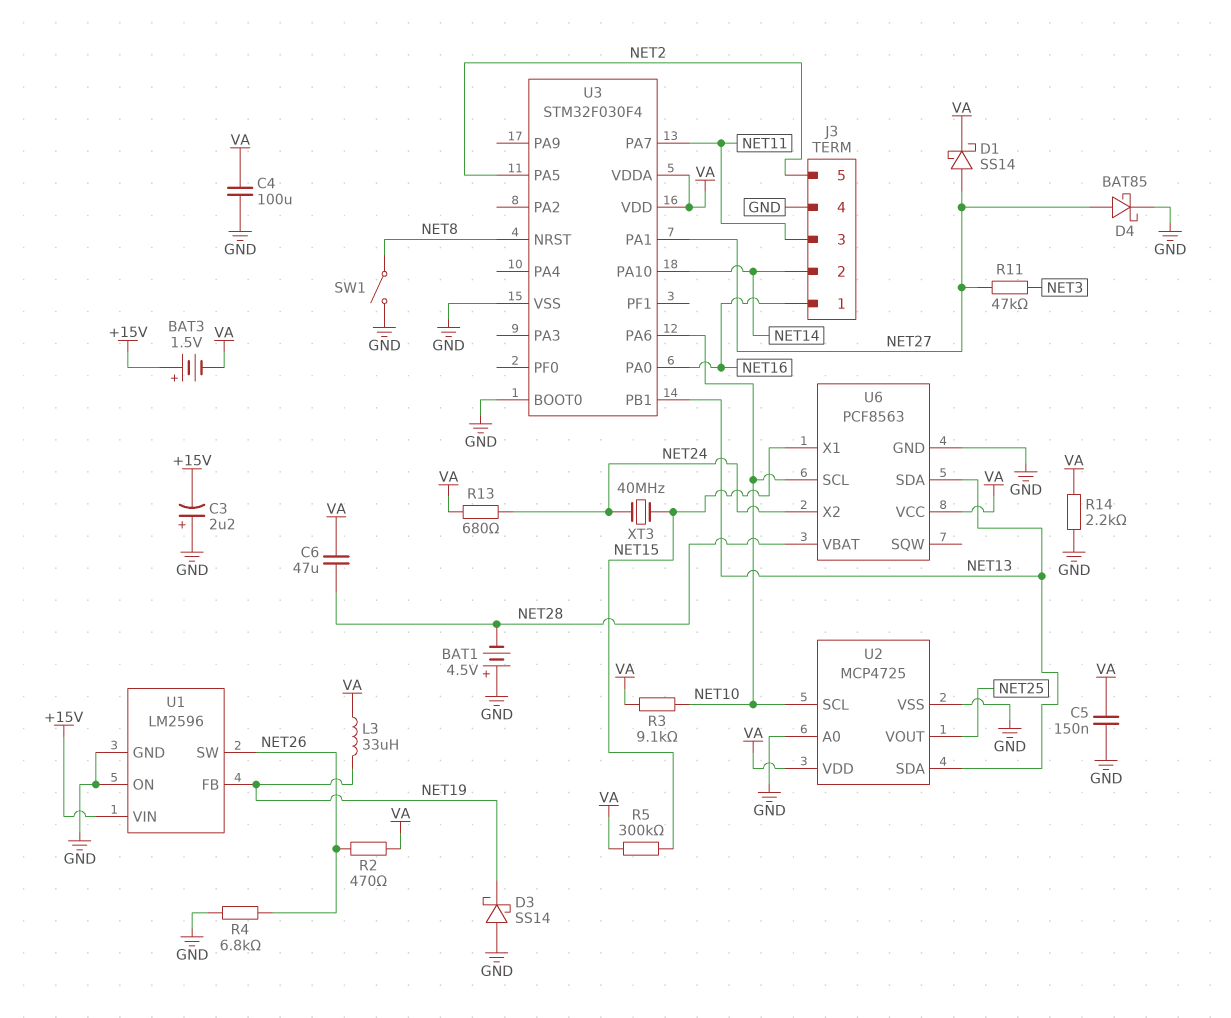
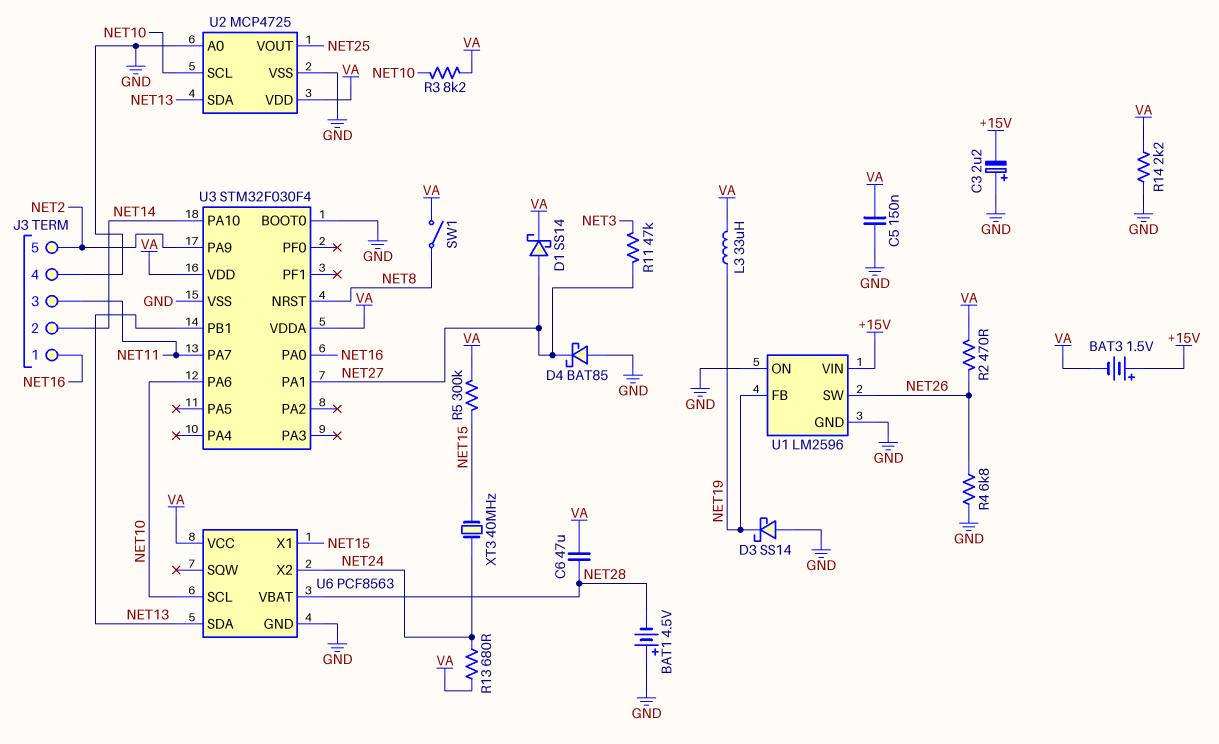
C4: 100uF (GND, VA) -> none
D4: schottky BAT85 (A NET27, K GND) -> schottky BAT85 (A GND, K NET27)
R3: 9.1k (NET10, VA) -> 8.2k (NET10, VA)
SW1: switch (GND, NET8) -> switch (NET8, VA)
U3 pin PA5: NET2 -> none
U3 pin PA9: none -> NET2

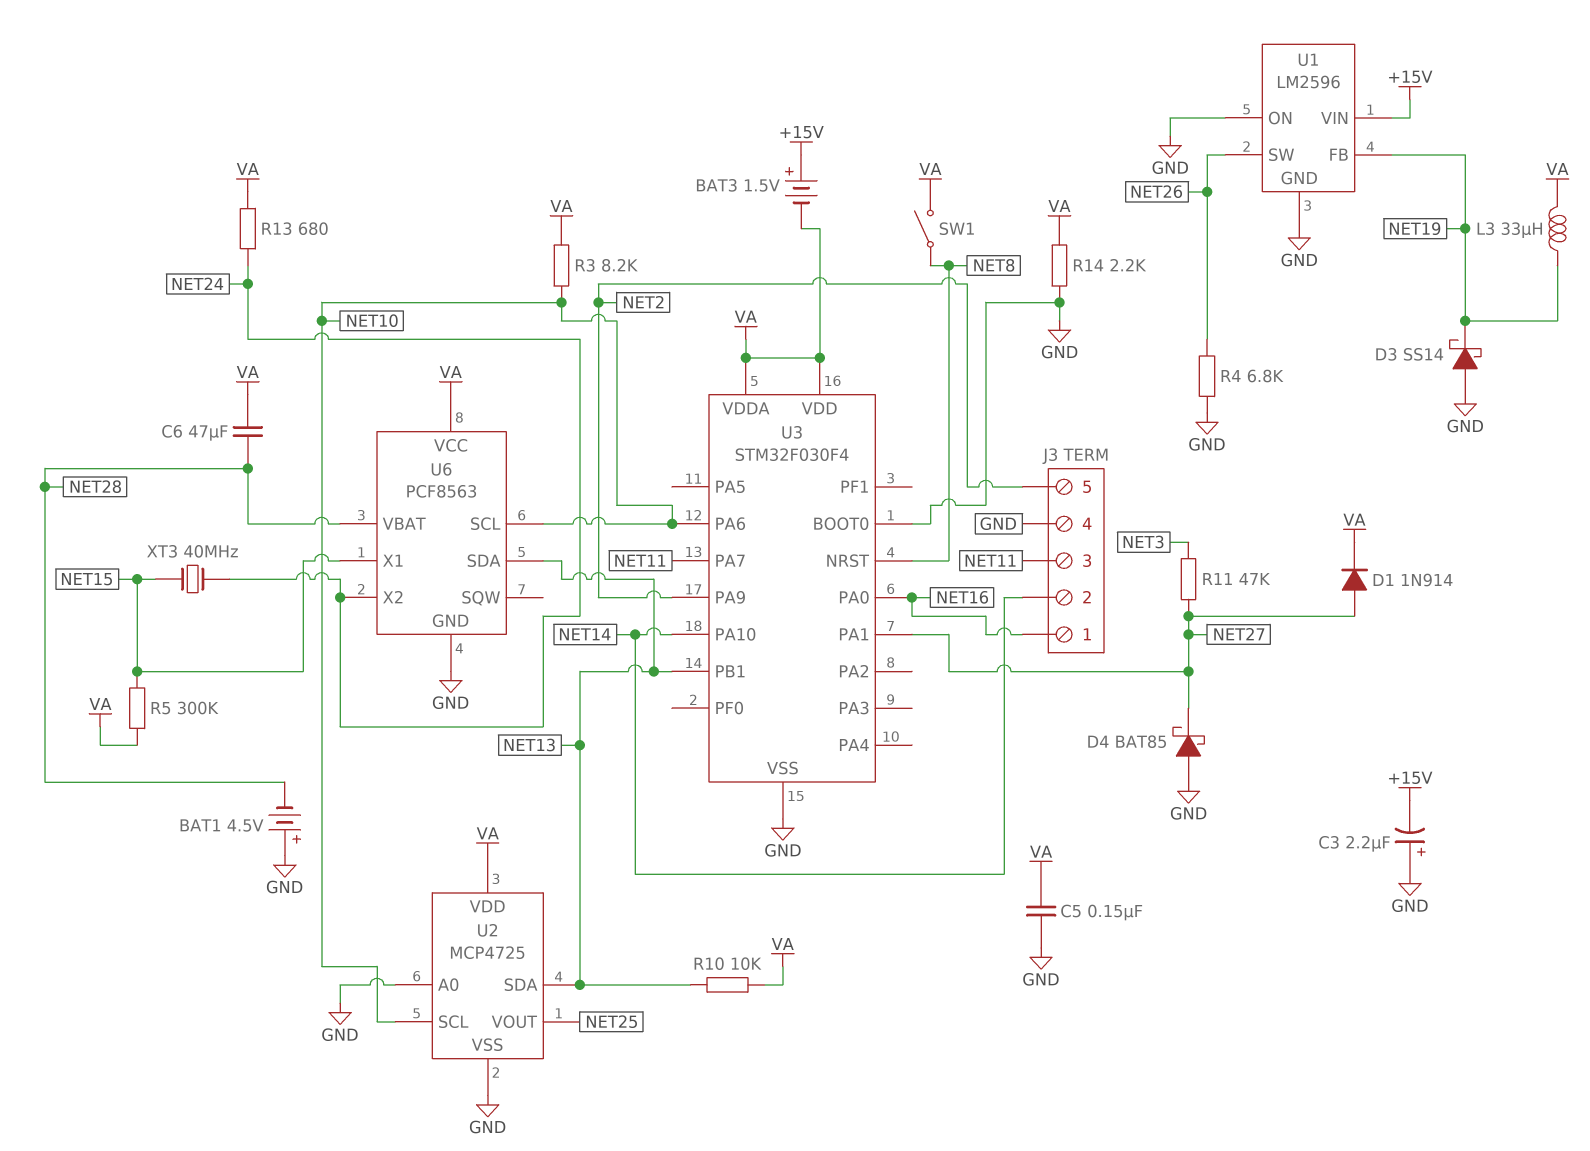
D1: schottky SS14 (A NET27, K VA) -> diode 1N914 (A NET27, K VA)
R2: 470 (NET26, VA) -> none
R10: none -> 10k (NET13, VA)

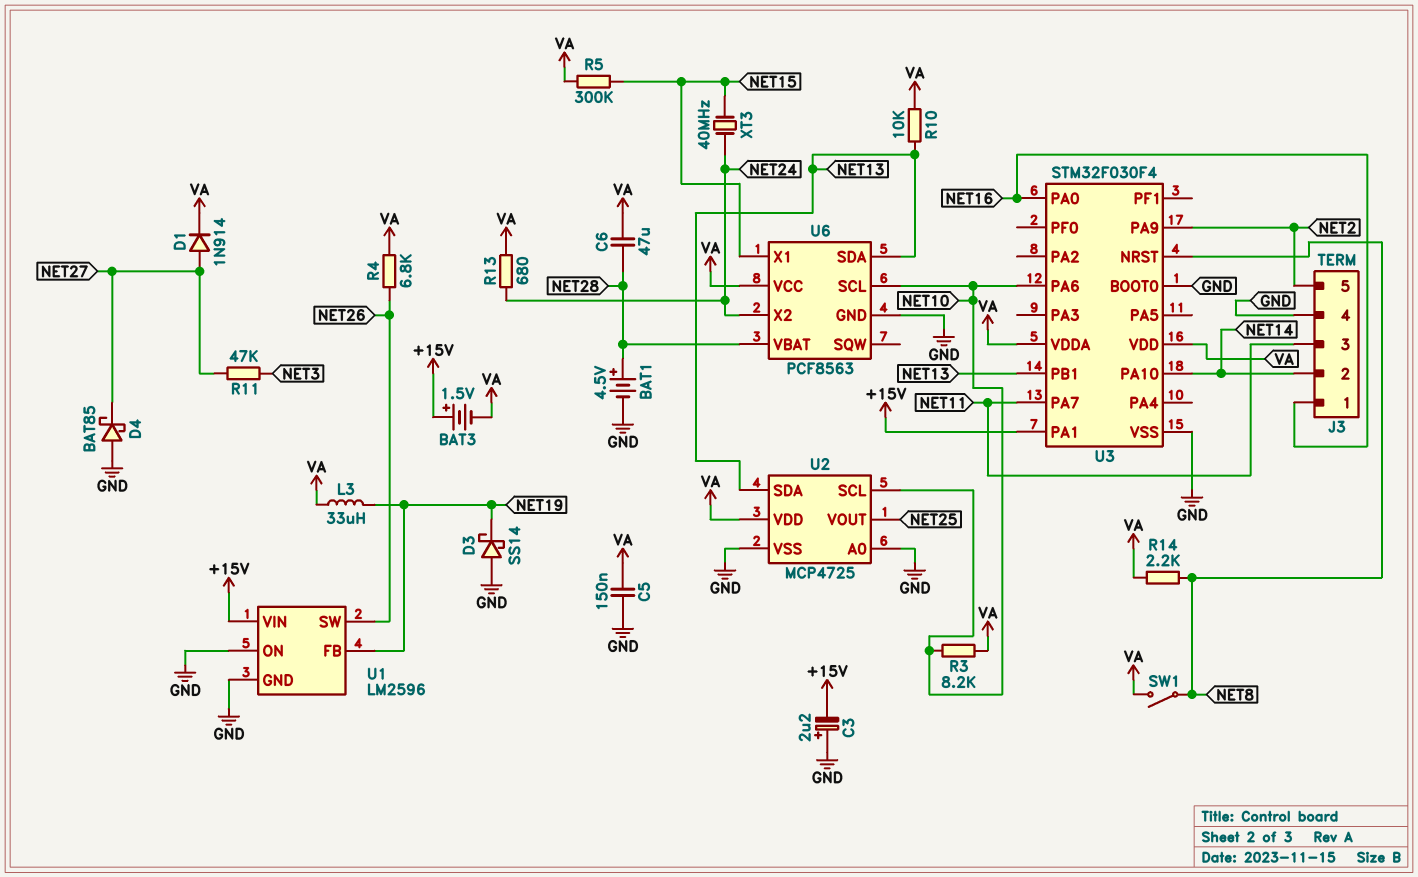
BAT1: 4.5V (plus GND, minus NET28) -> 4.5V (plus NET28, minus GND)
R4: 6.8k (GND, NET26) -> 6.8k (NET26, VA)
R14: 2.2k (GND, VA) -> 2.2k (NET8, VA)
U3 pin PA1: NET27 -> +15V

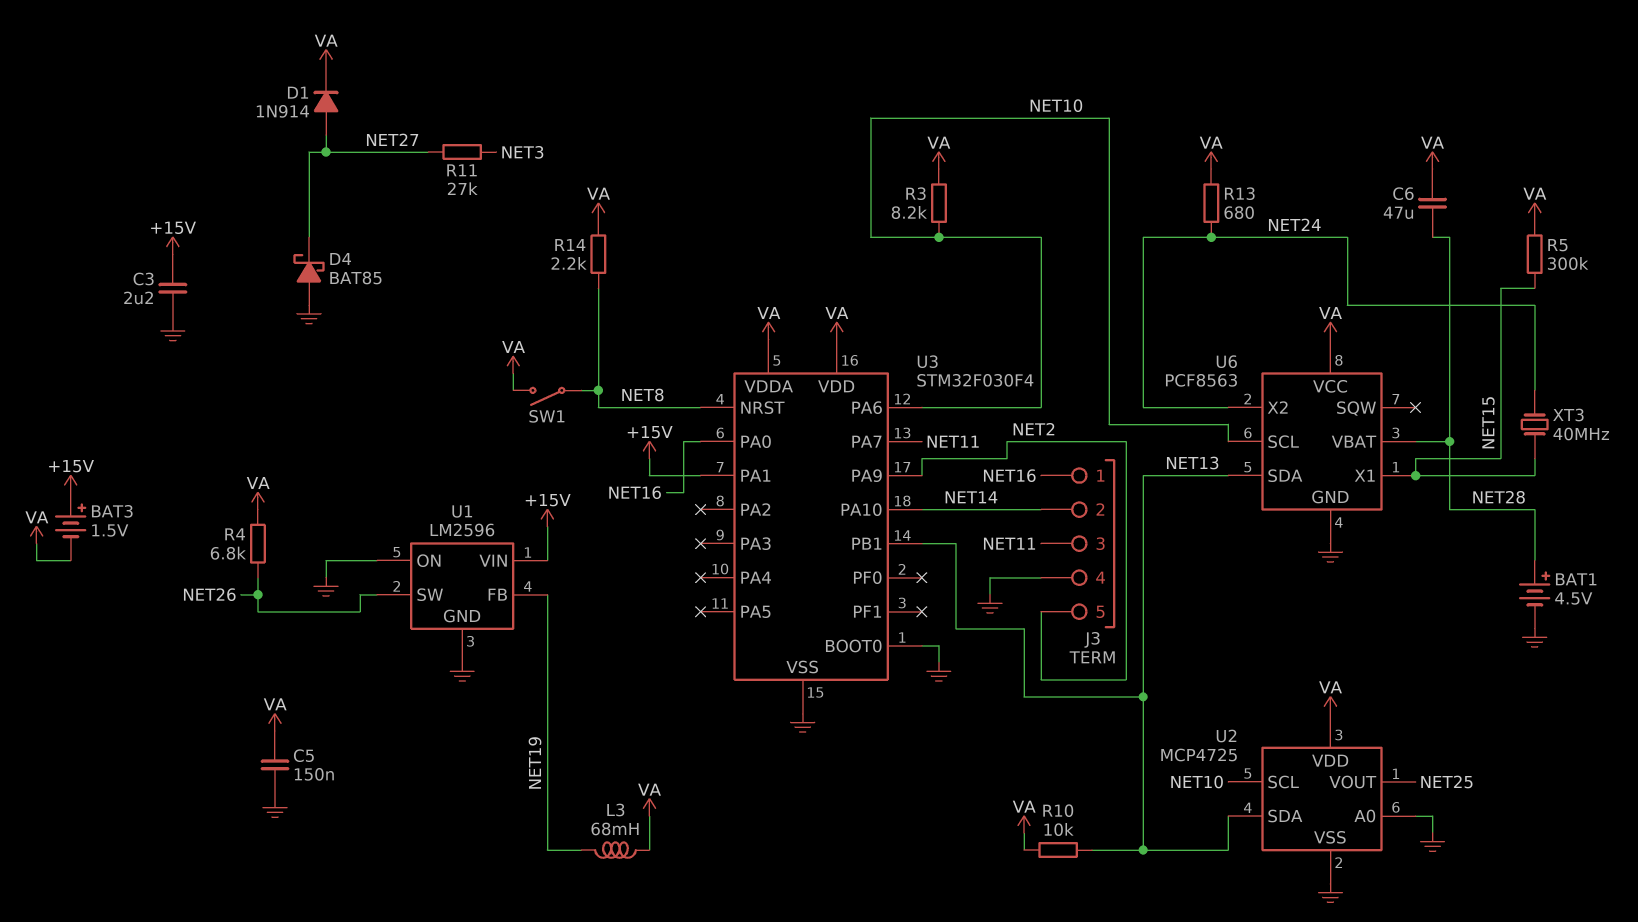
C3: 2.2uF (plus GND, minus +15V) -> 2.2uF (+15V, GND)
D3: schottky SS14 (A GND, K NET19) -> none
L3: 33uH (NET19, VA) -> 68mH (NET19, VA)
R11: 47k (NET3, NET27) -> 27k (NET3, NET27)

